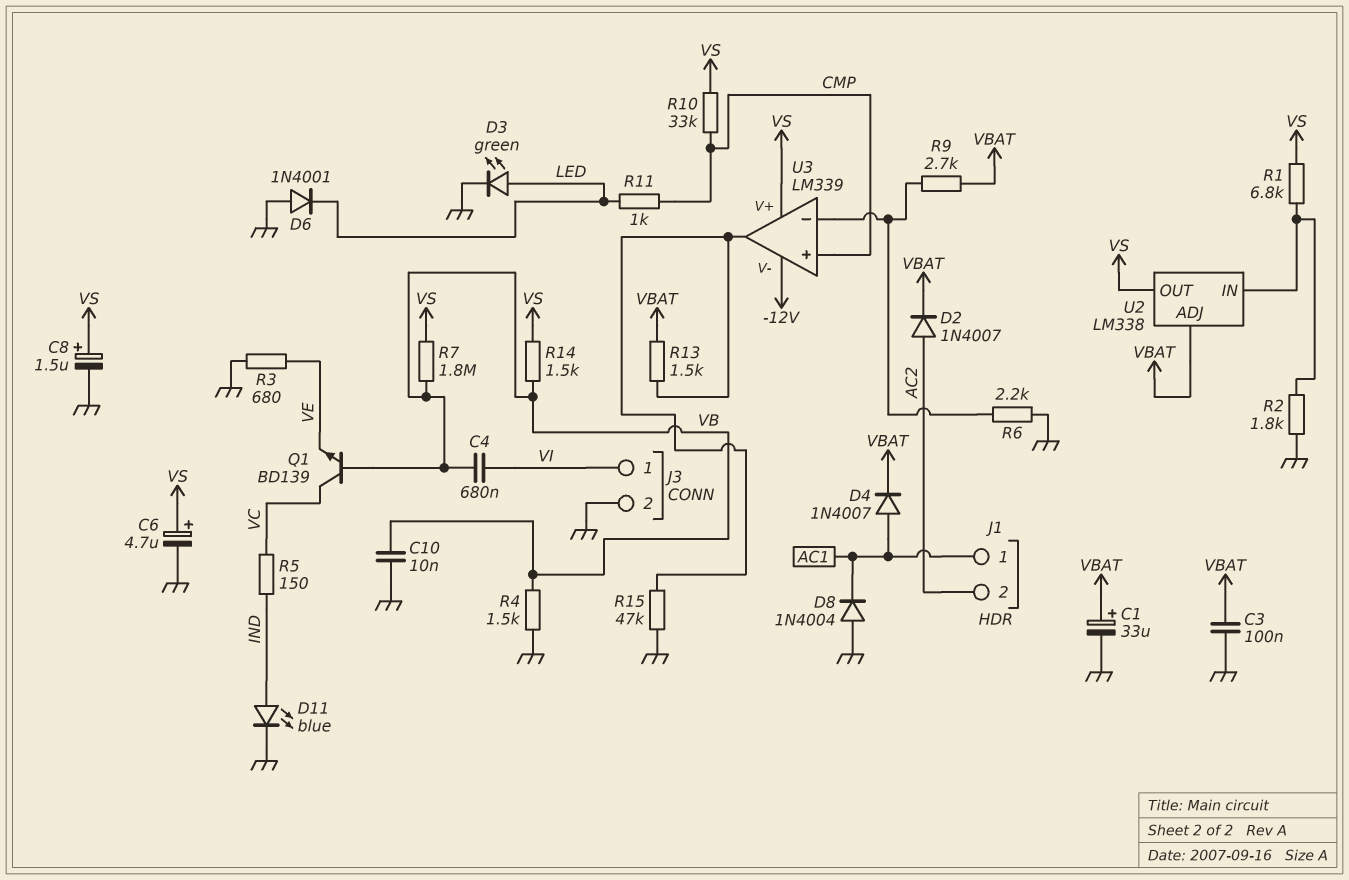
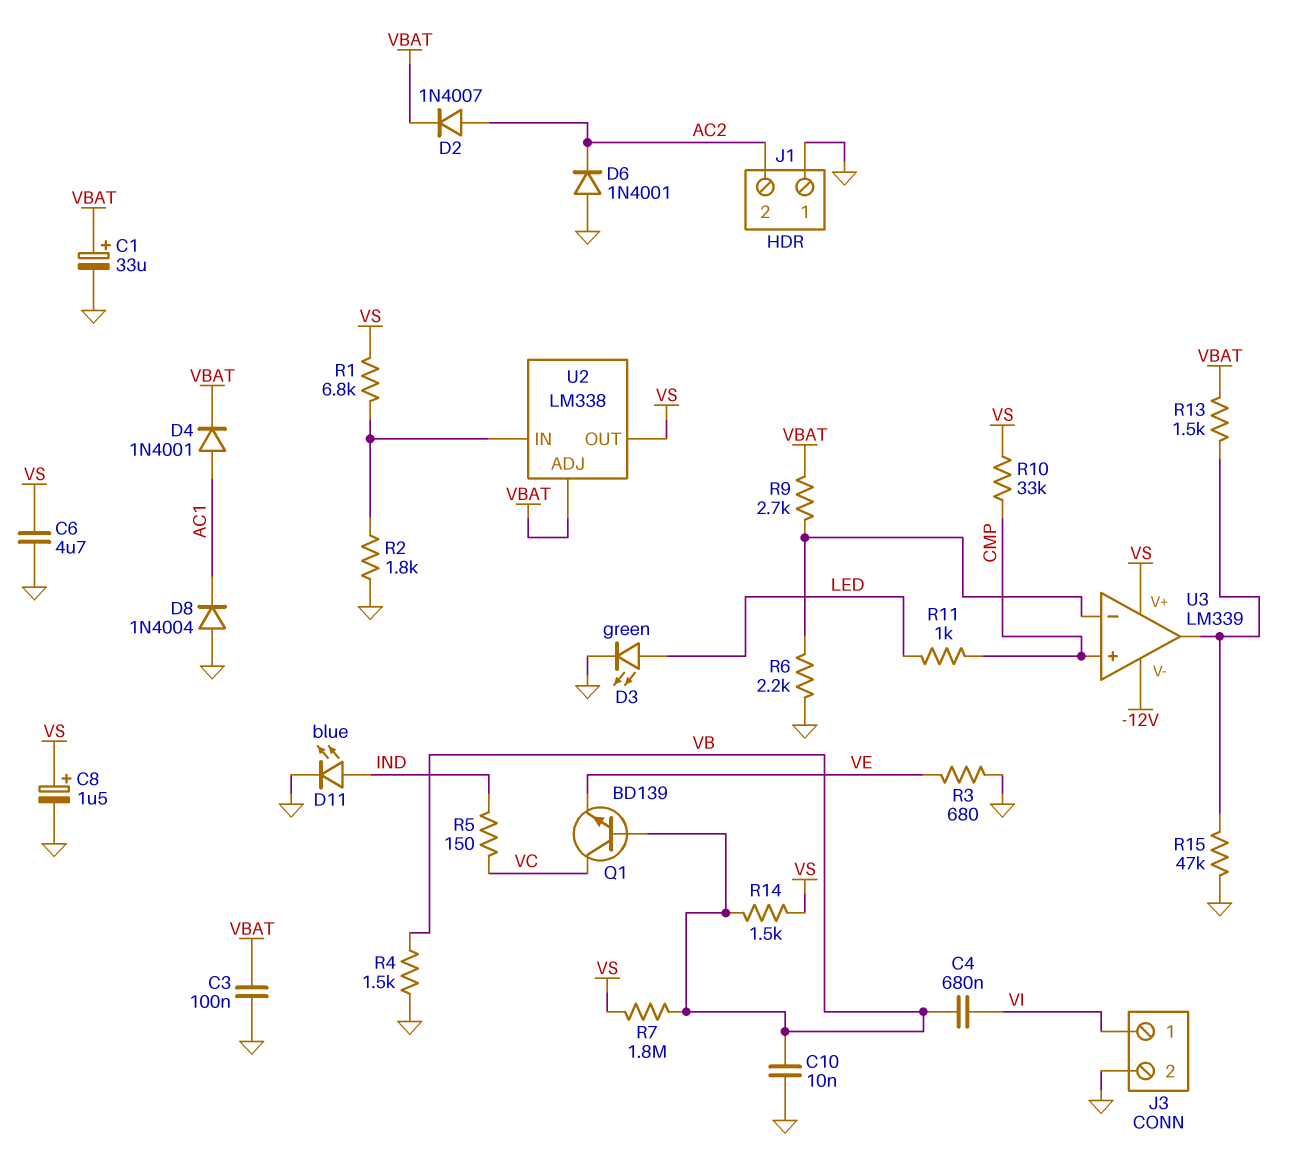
C6: 4.7uF (plus VS, minus GND) -> 4.7uF (GND, VS)
D4: diode 1N4007 (A AC1, K VBAT) -> diode 1N4001 (A AC1, K VBAT)
D6: diode 1N4001 (A GND, K LED) -> diode 1N4001 (A GND, K AC2)
J1 pin 1: AC1 -> GND

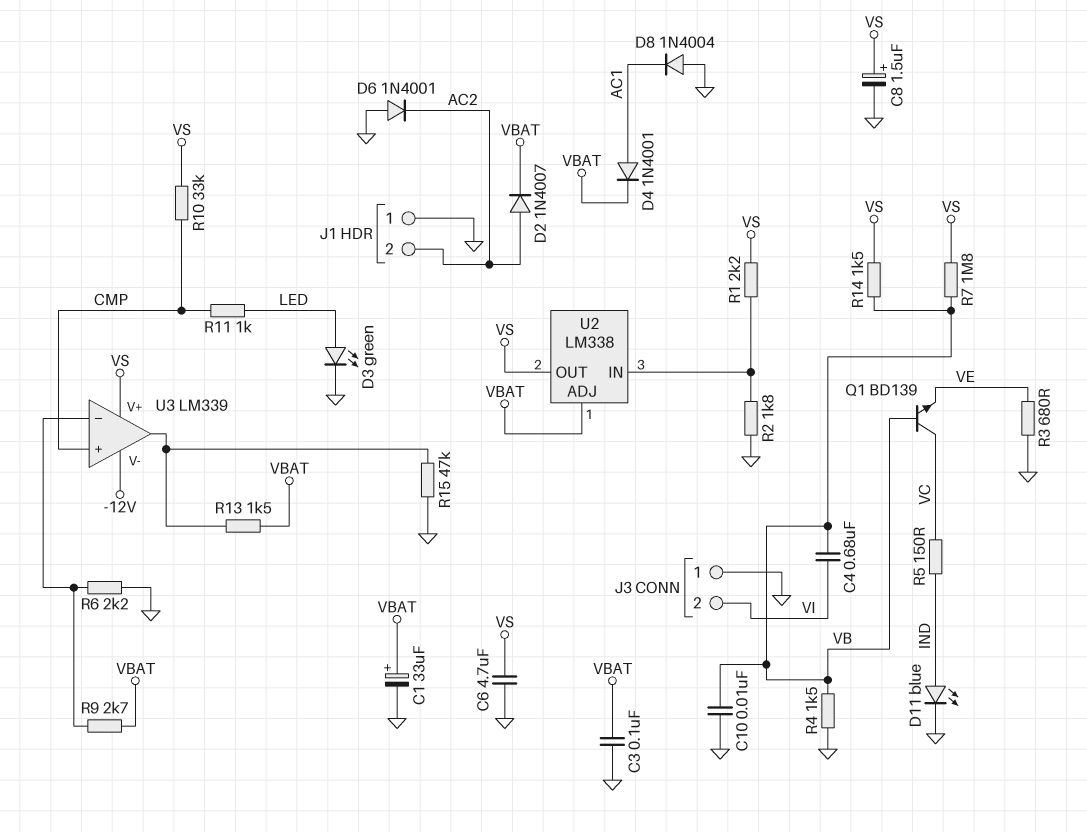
J3 pin 1: VI -> GND
J3 pin 2: GND -> VI
R1: 6.8k (U2/IN, VS) -> 2.2k (U2/IN, VS)

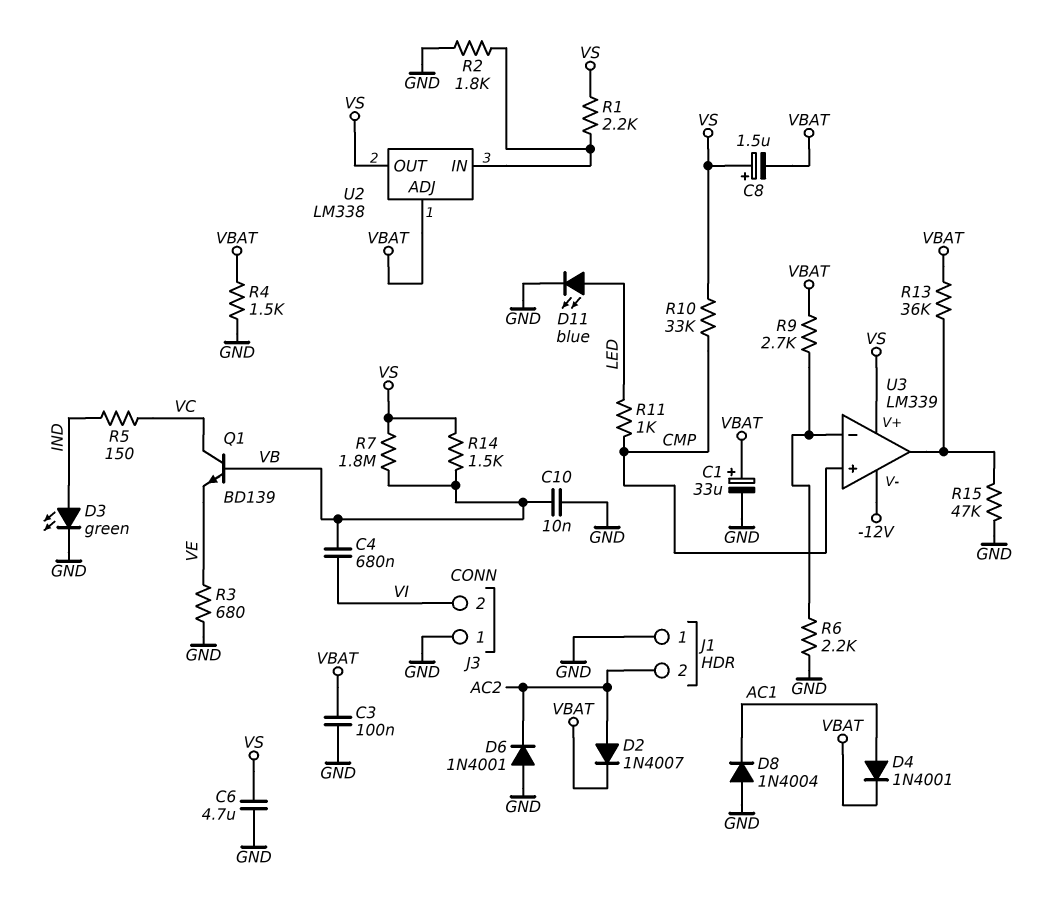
C8: 1.5uF (plus VS, minus GND) -> 1.5uF (plus VS, minus VBAT)
D3: LED green (A LED, K GND) -> LED green (A IND, K GND)
D11: LED blue (A IND, K GND) -> LED blue (A LED, K GND)
R4: 1.5k (GND, VB) -> 1.5k (GND, VBAT)
R13: 1.5k (U3/out, VBAT) -> 36k (U3/out, VBAT)

